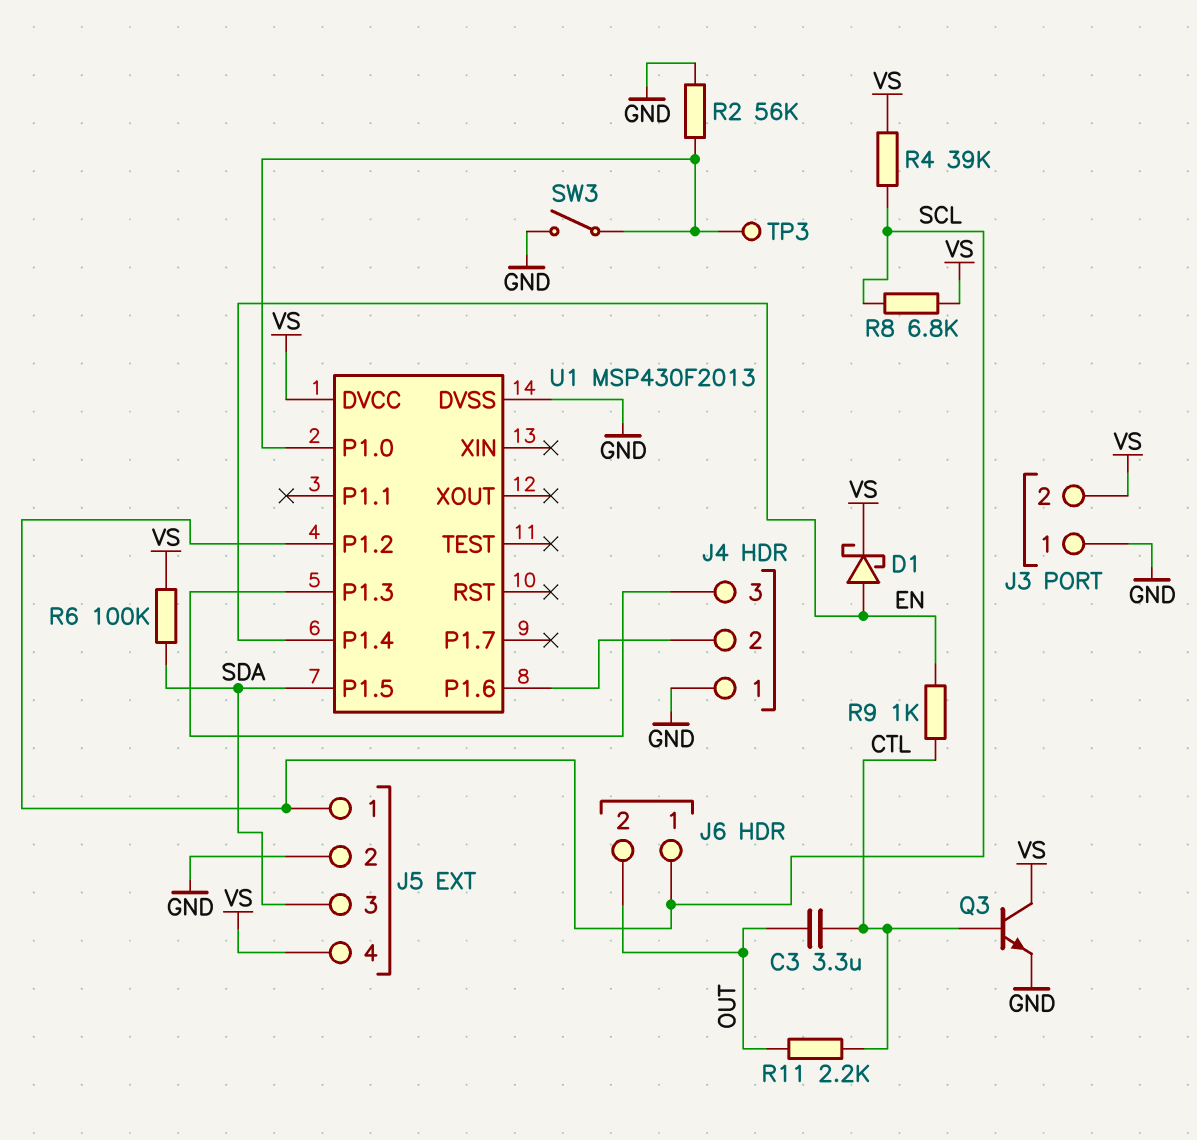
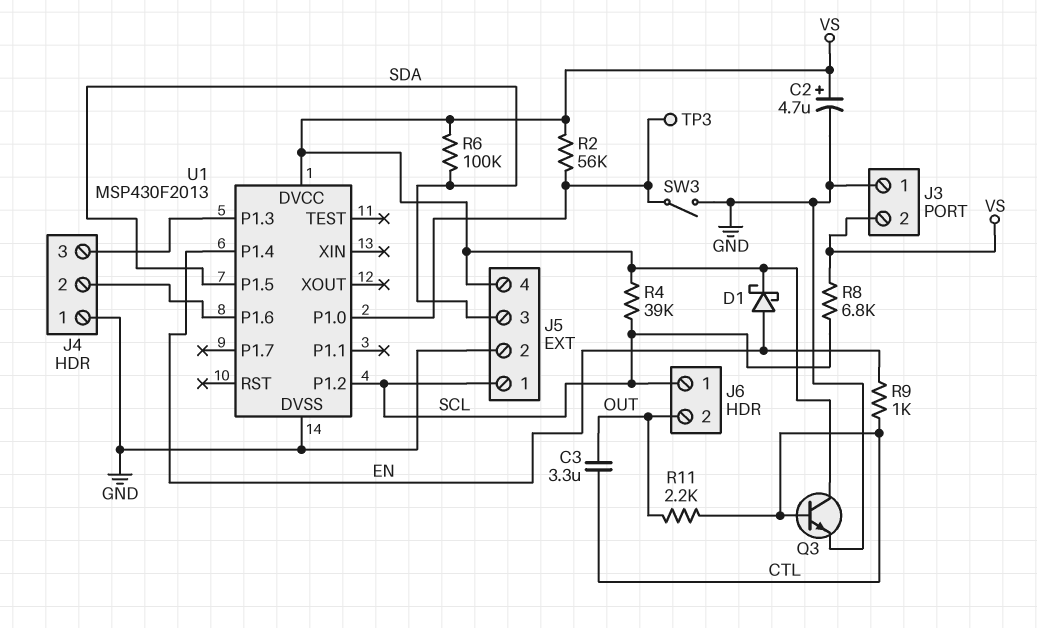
C2: none -> 4.7uF (plus VS, minus GND)
R2: 56k (GND, U1/P1.0) -> 56k (U1/P1.0, VS)

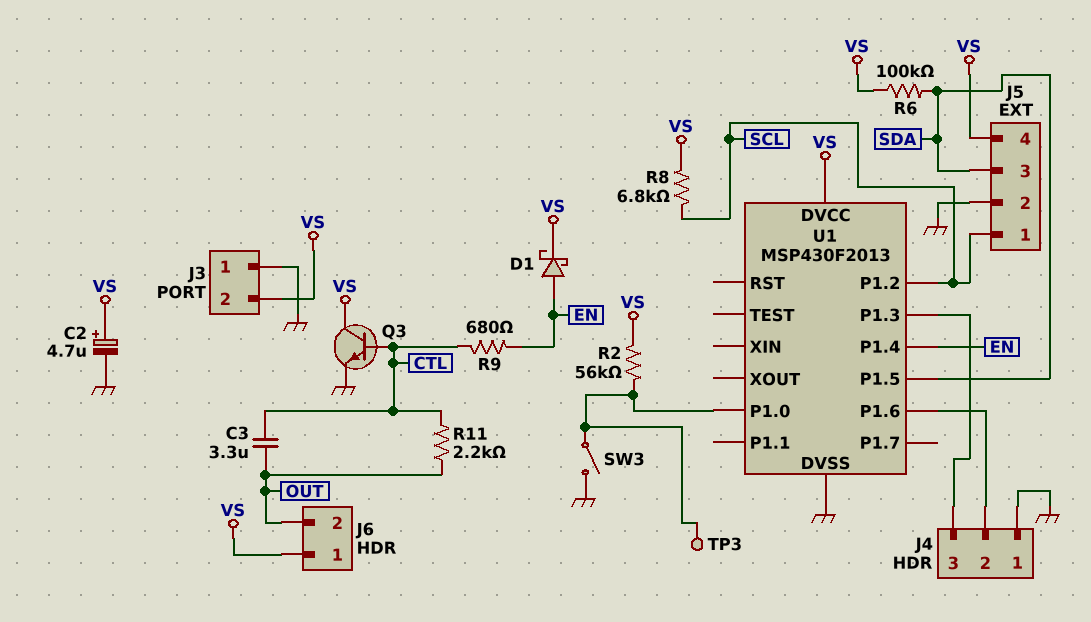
J6 pin 1: SCL -> VS
R4: 39k (SCL, VS) -> none
R9: 1k (CTL, EN) -> 680 (CTL, EN)

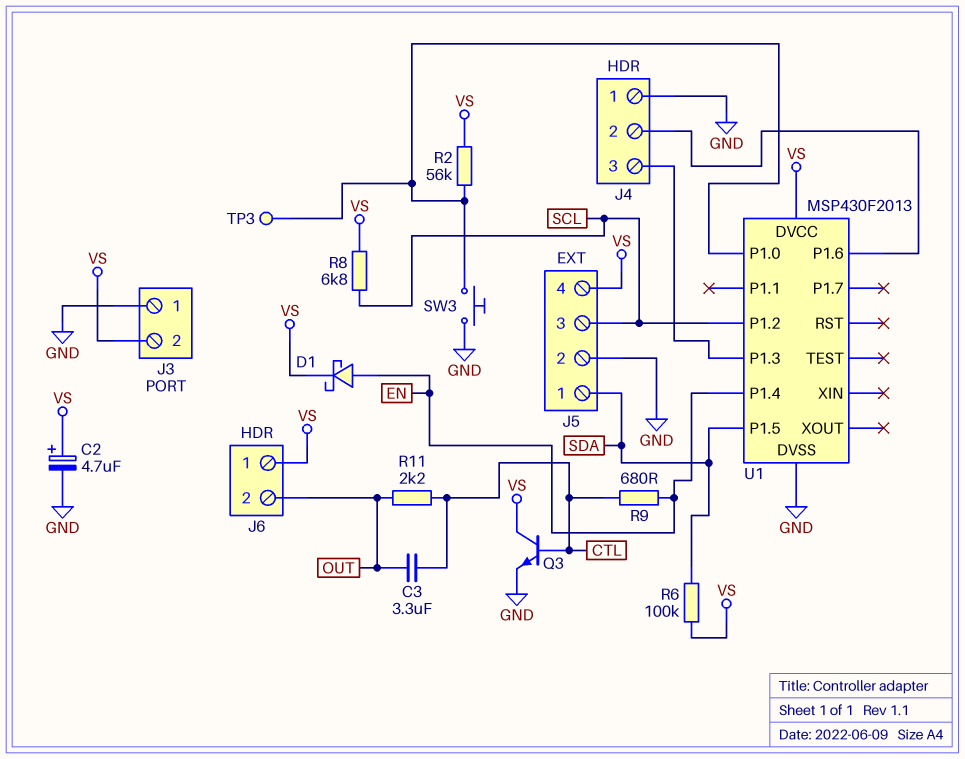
J5 pin 1: SCL -> SDA
J5 pin 3: SDA -> SCL
SW3: switch (GND, U1/P1.0) -> button (GND, U1/P1.0)

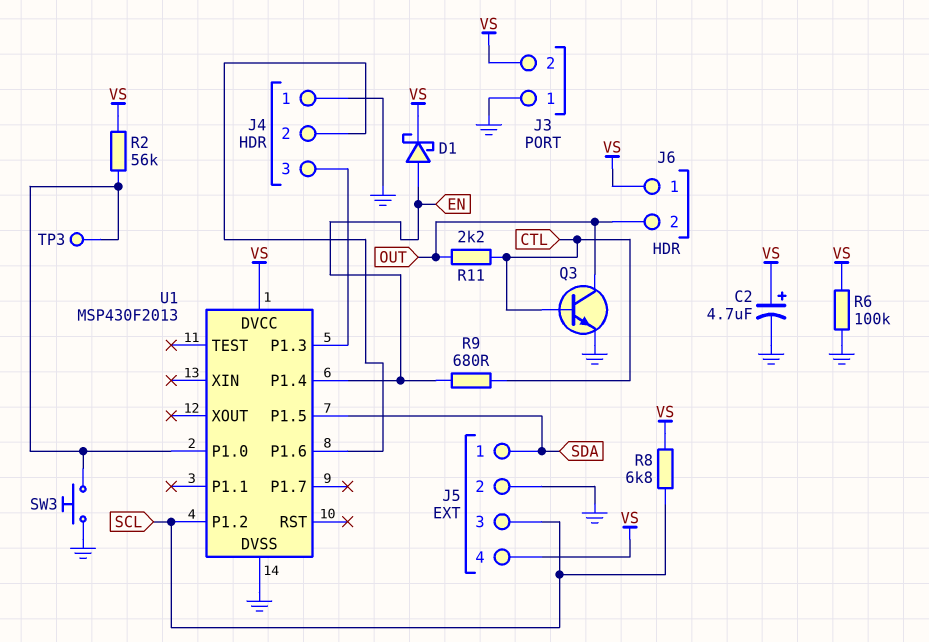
C3: 3.3uF (CTL, OUT) -> none
Q3: NPN (B CTL, C VS, E GND) -> NPN (B CTL, C OUT, E GND)
R6: 100k (SDA, VS) -> 100k (GND, VS)

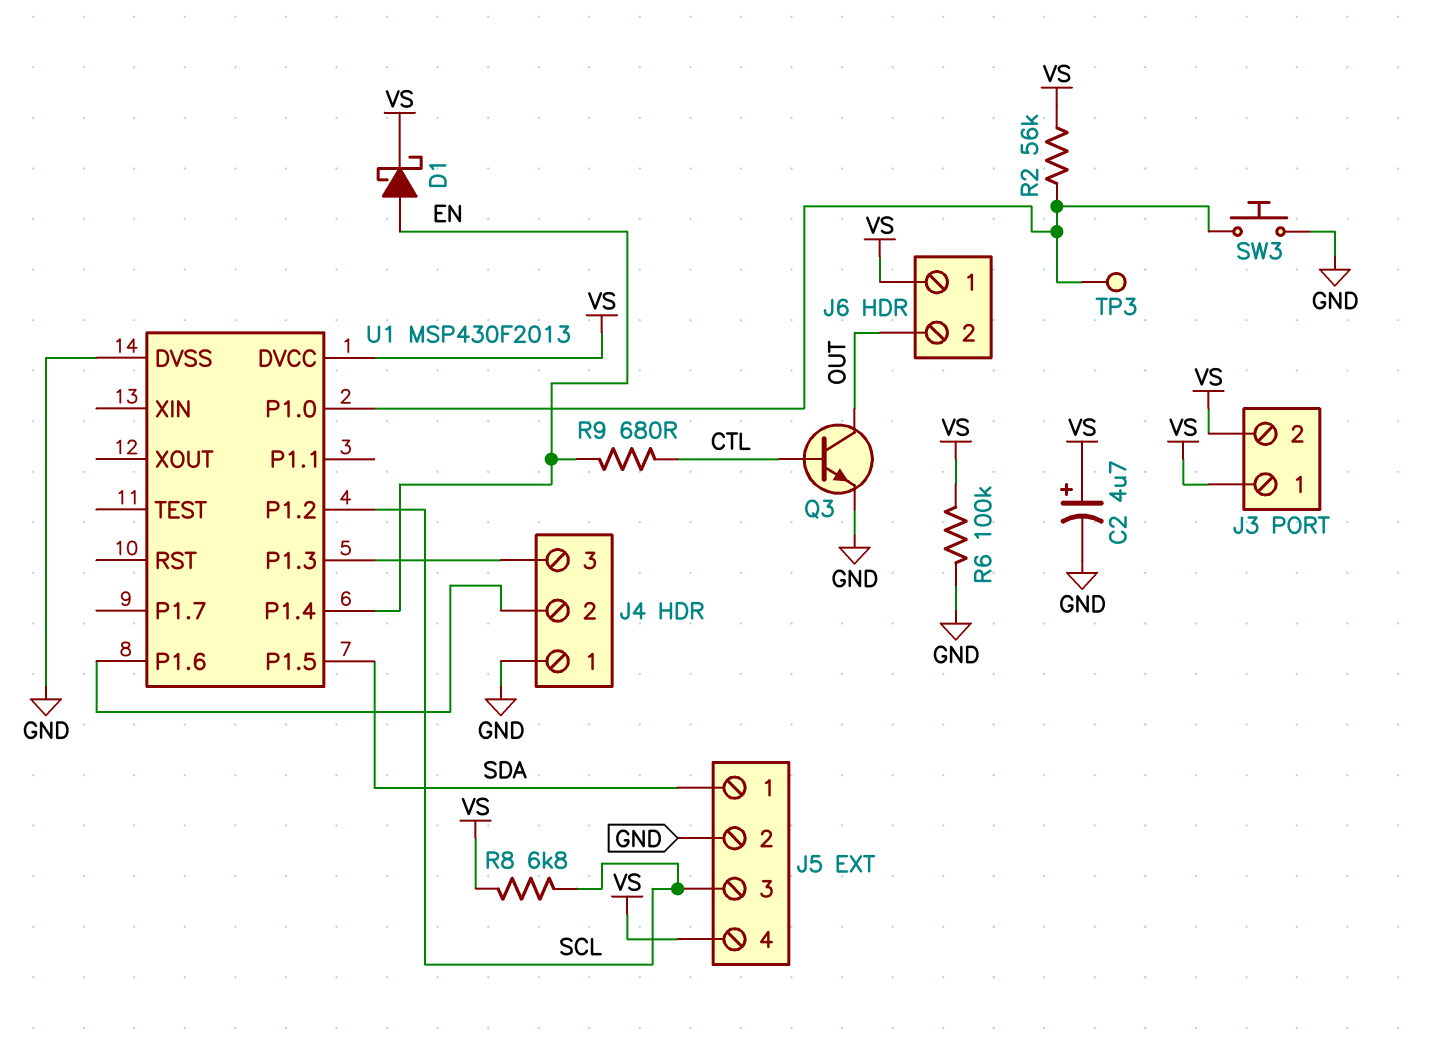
J3 pin 1: GND -> VS
R11: 2.2k (CTL, OUT) -> none

